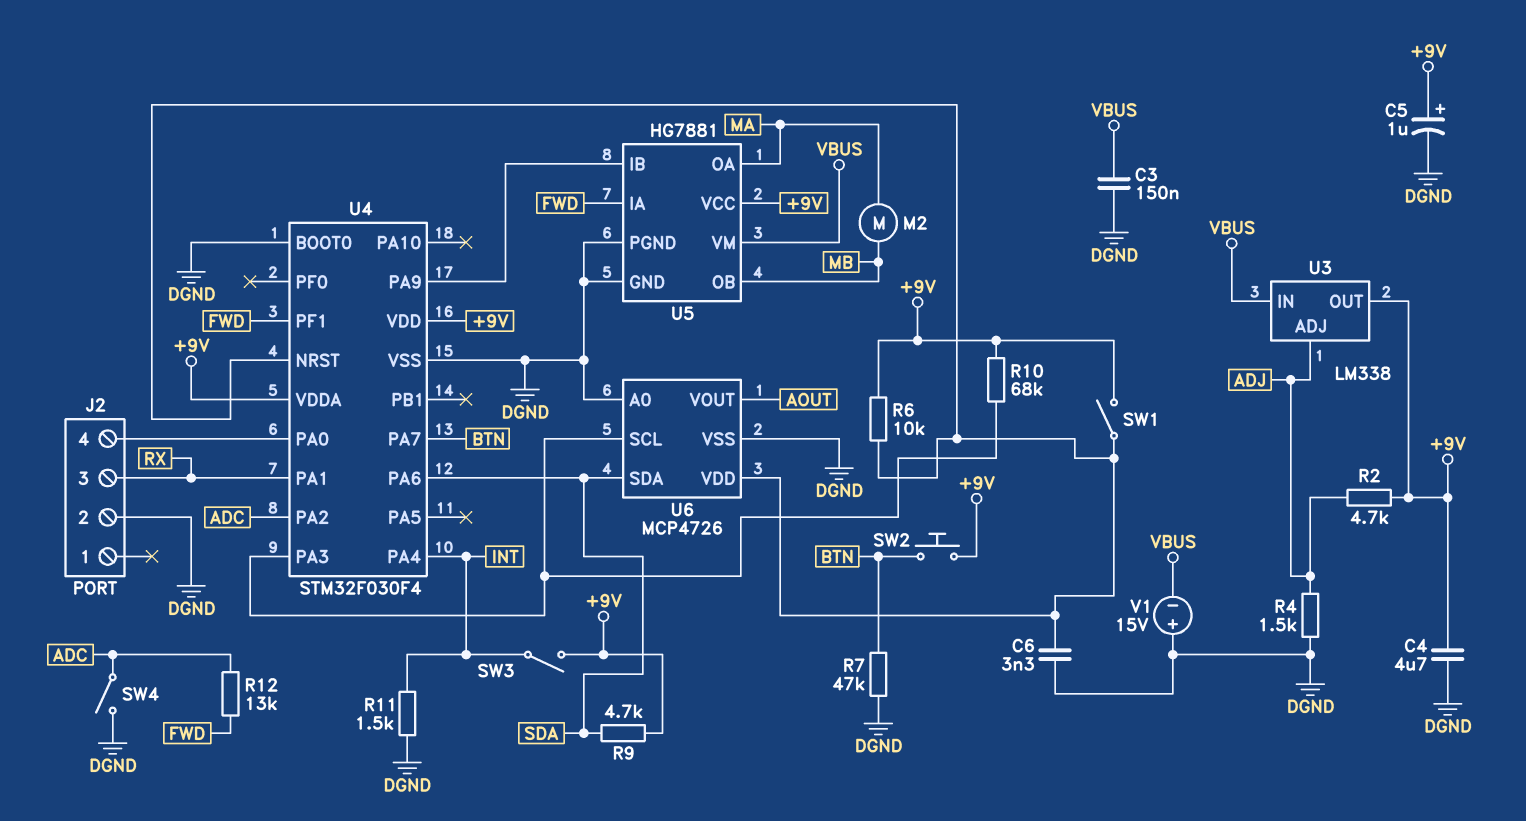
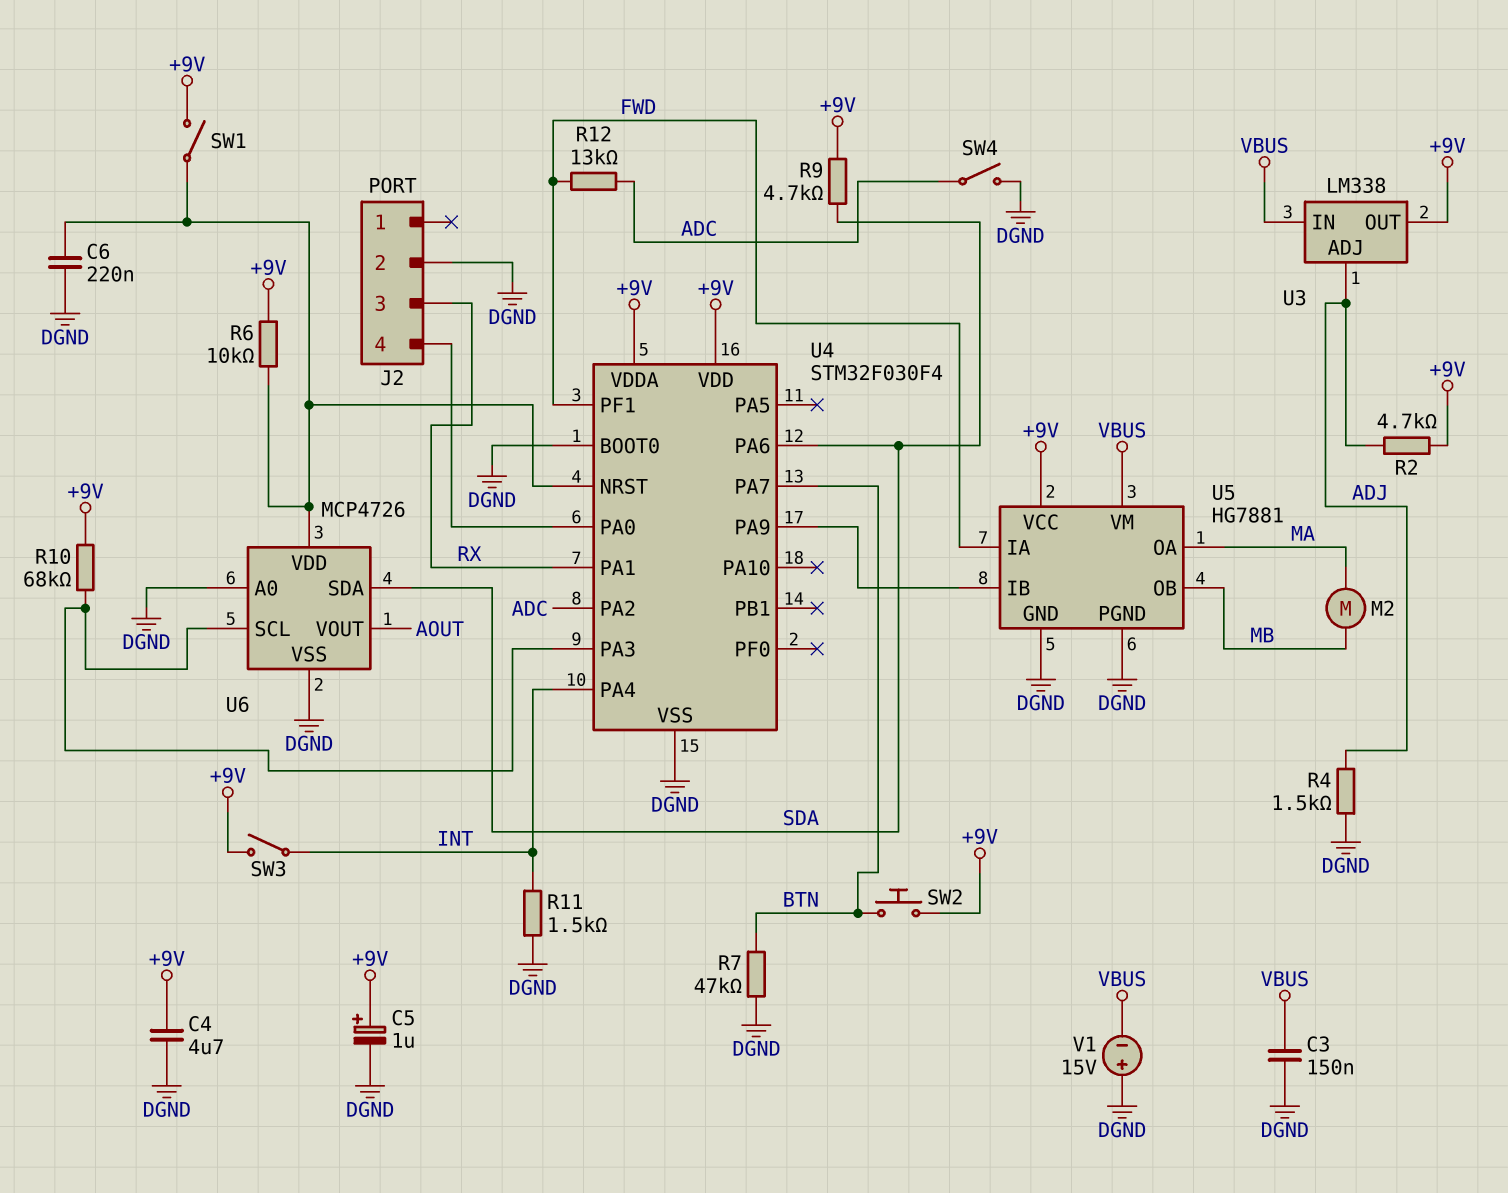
C6: 3.3nF (DGND, U4/NRST) -> 220nF (DGND, U4/NRST)

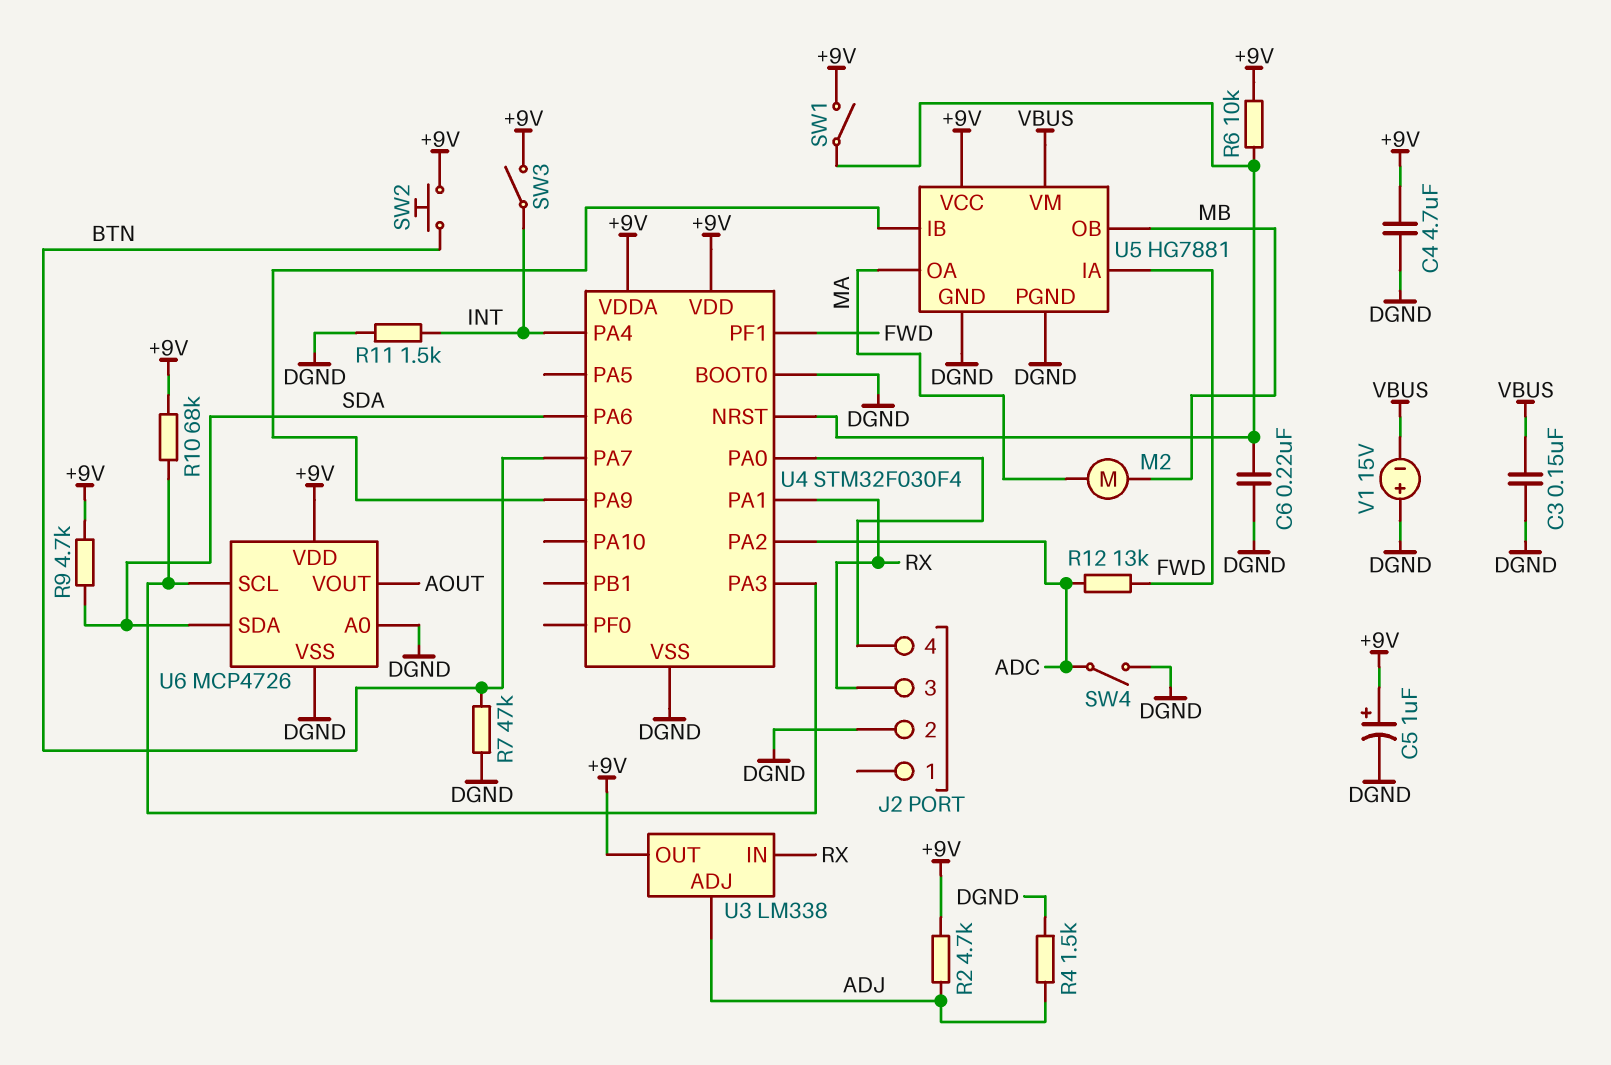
U3 pin IN: VBUS -> RX
U6 pin VDD: U4/NRST -> +9V

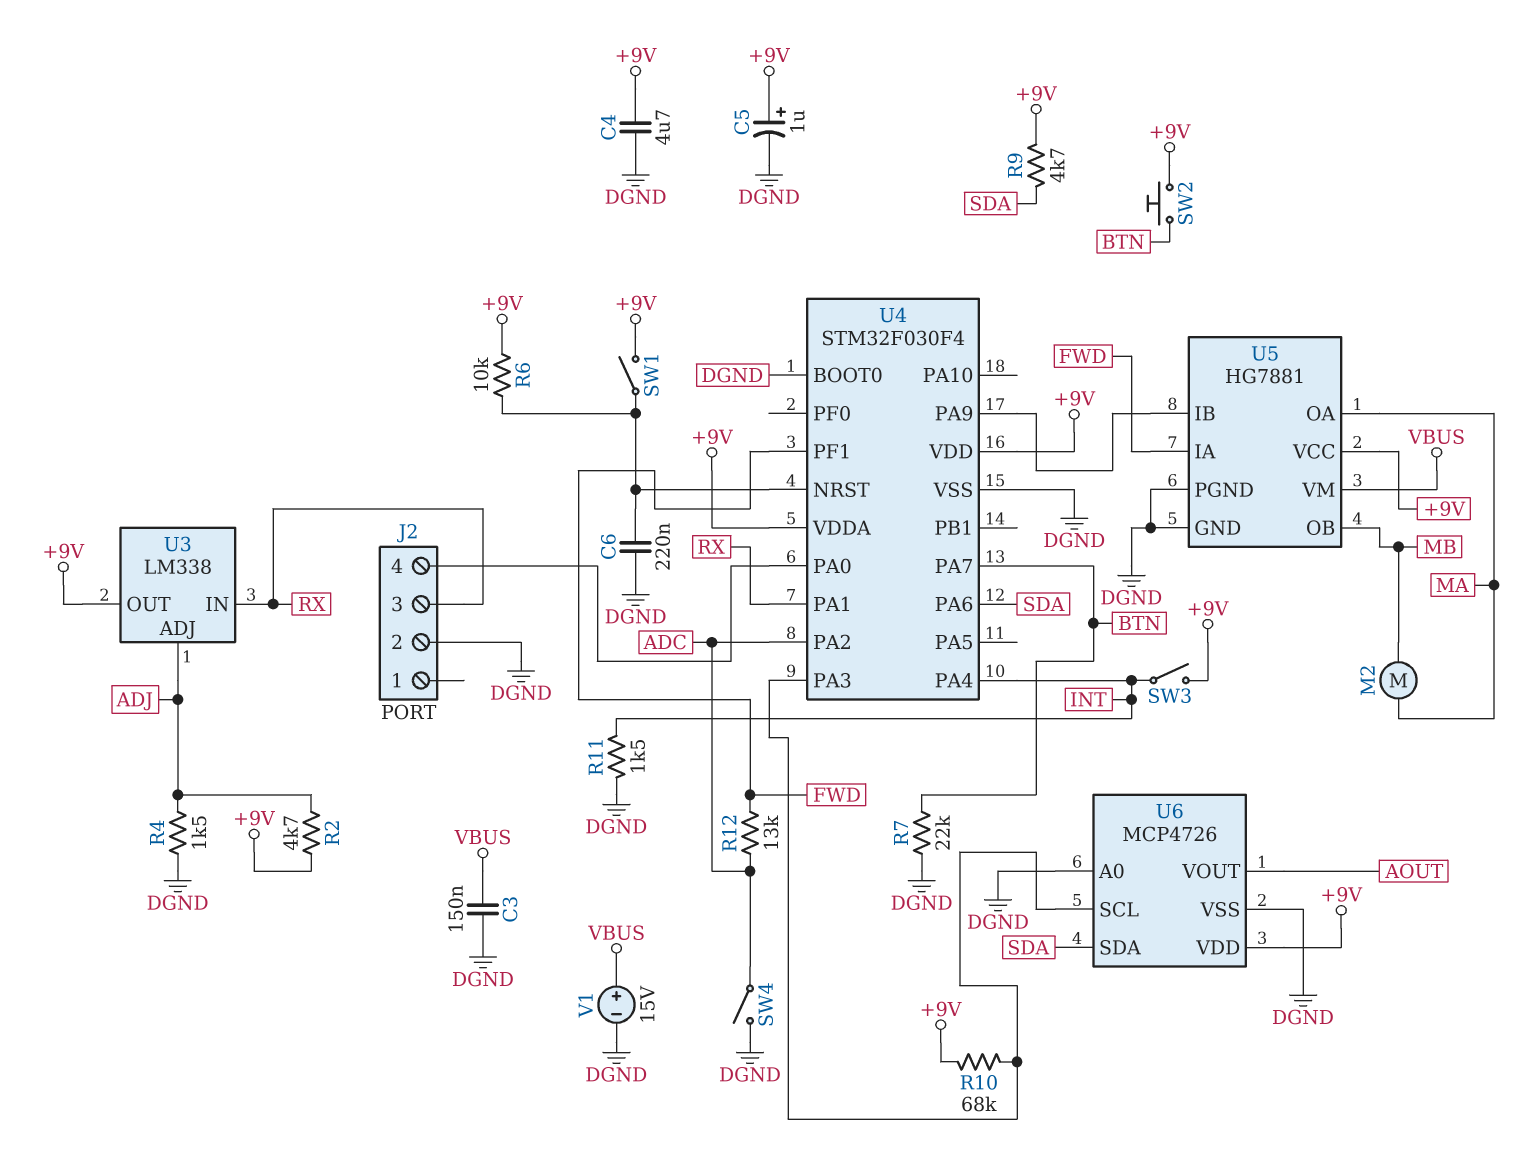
R7: 47k (BTN, DGND) -> 22k (BTN, DGND)
V1: 15V (plus DGND, minus VBUS) -> 15V (plus VBUS, minus DGND)

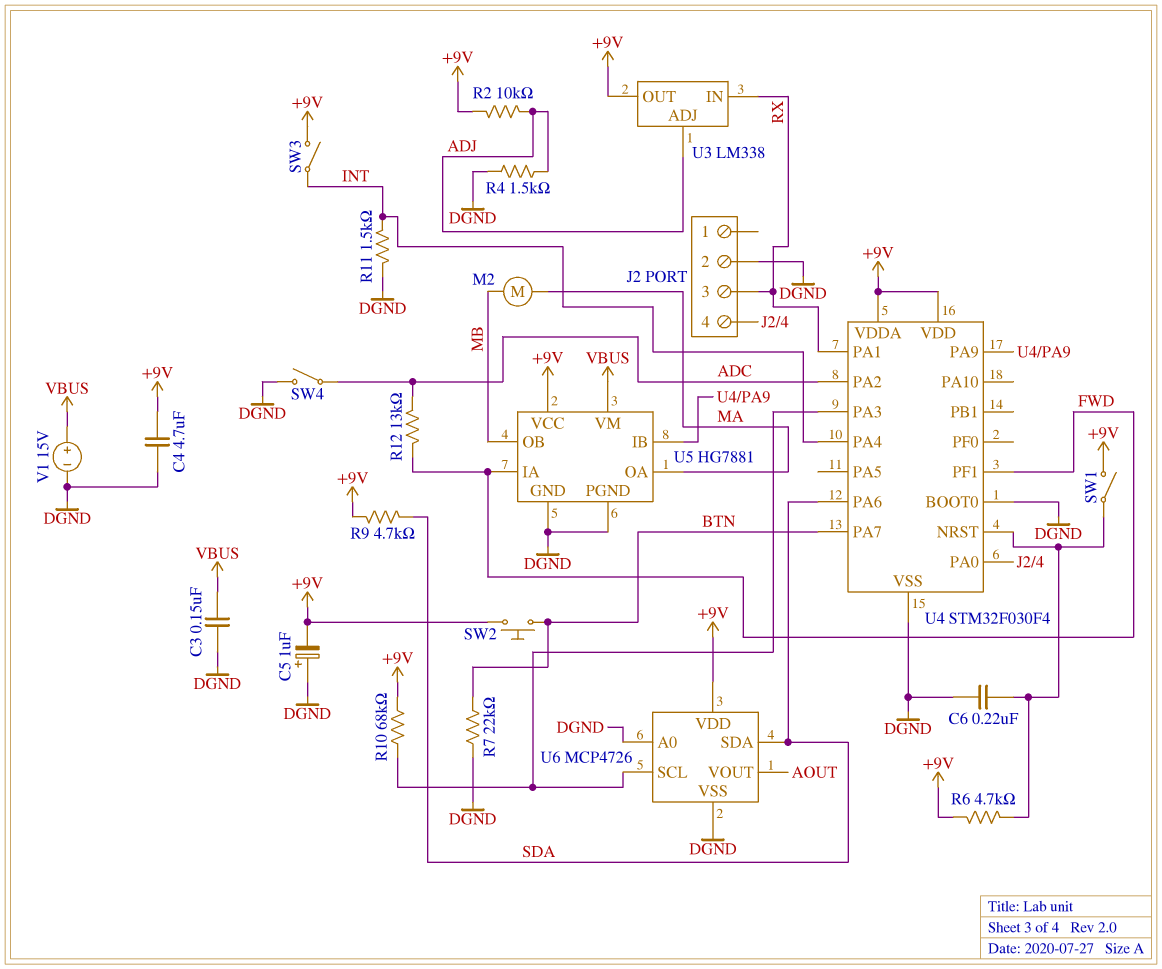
C5: 1uF (plus +9V, minus DGND) -> 1uF (plus DGND, minus +9V)
R2: 4.7k (+9V, ADJ) -> 10k (+9V, ADJ)
R6: 10k (+9V, U4/NRST) -> 4.7k (+9V, U4/NRST)

